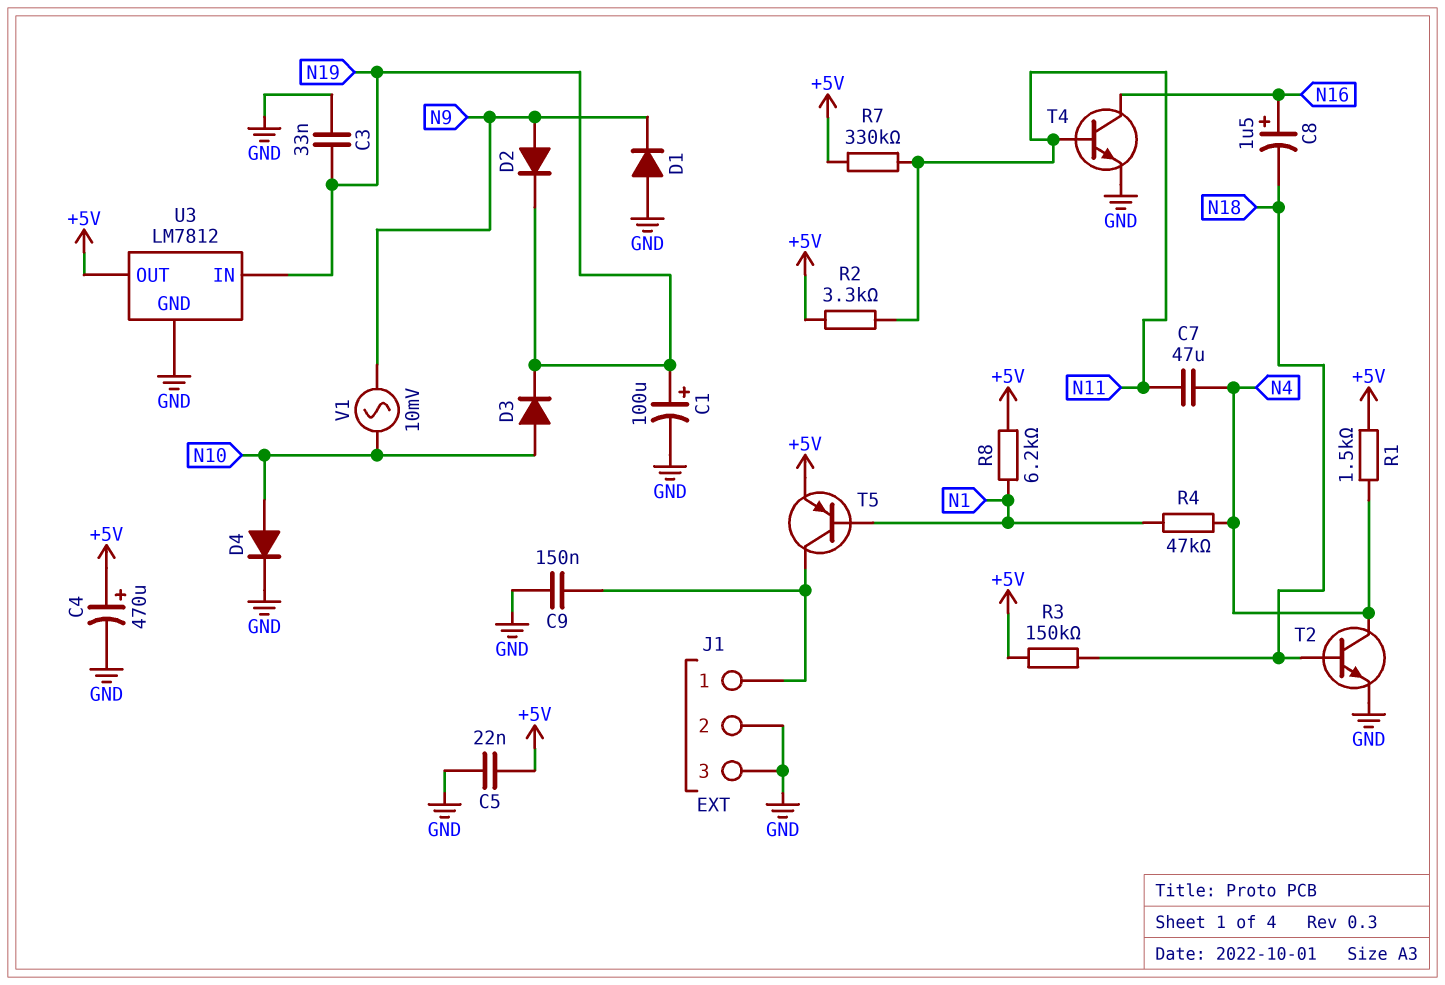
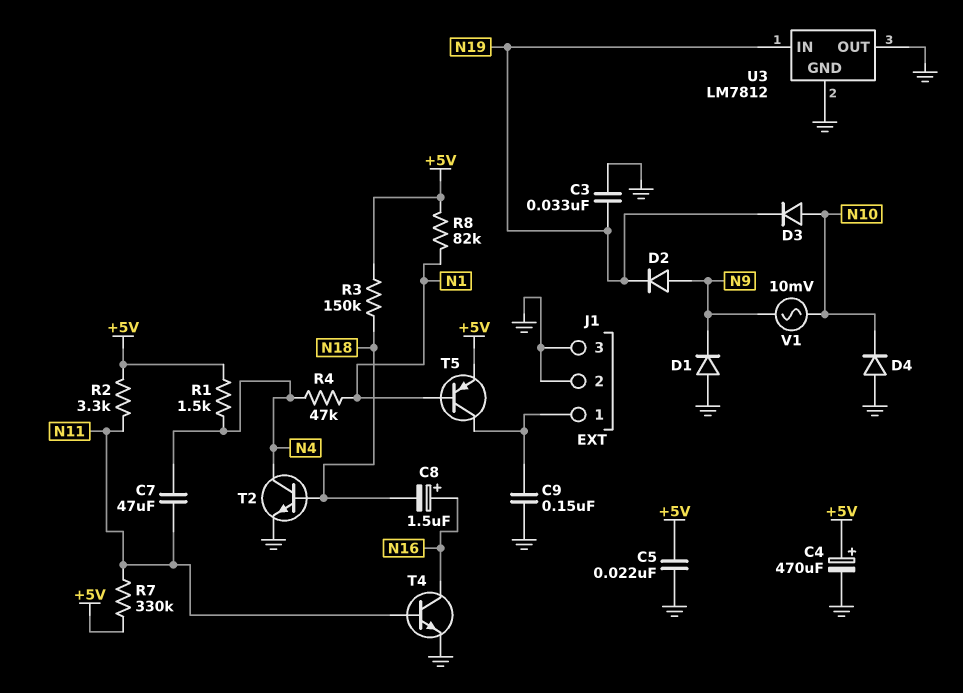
C1: 100uF (plus N19, minus GND) -> none
D4: diode (A N10, K GND) -> diode (A GND, K N10)
R8: 6.2k (+5V, N1) -> 82k (+5V, N1)
U3 pin OUT: +5V -> GND

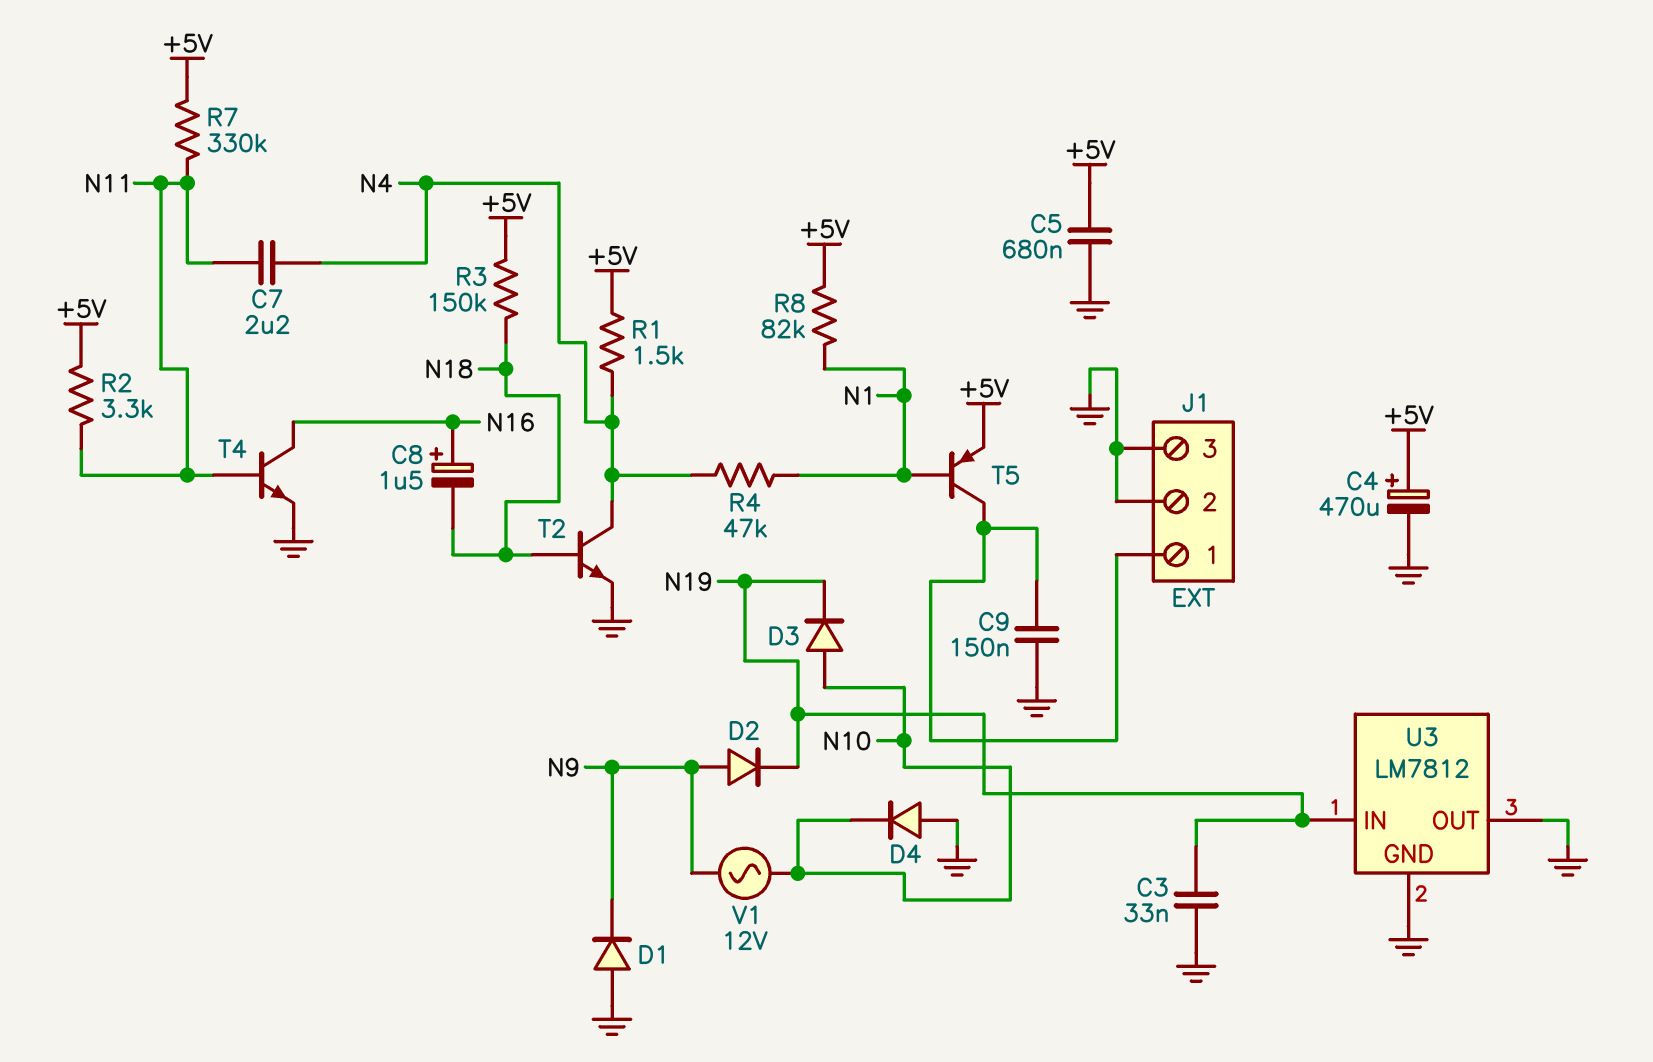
C5: 22nF (+5V, GND) -> 680nF (+5V, GND)
C7: 47uF (N4, N11) -> 2.2uF (N4, N11)
V1: AC 10mV (N9, N10) -> AC 12V (N9, N10)

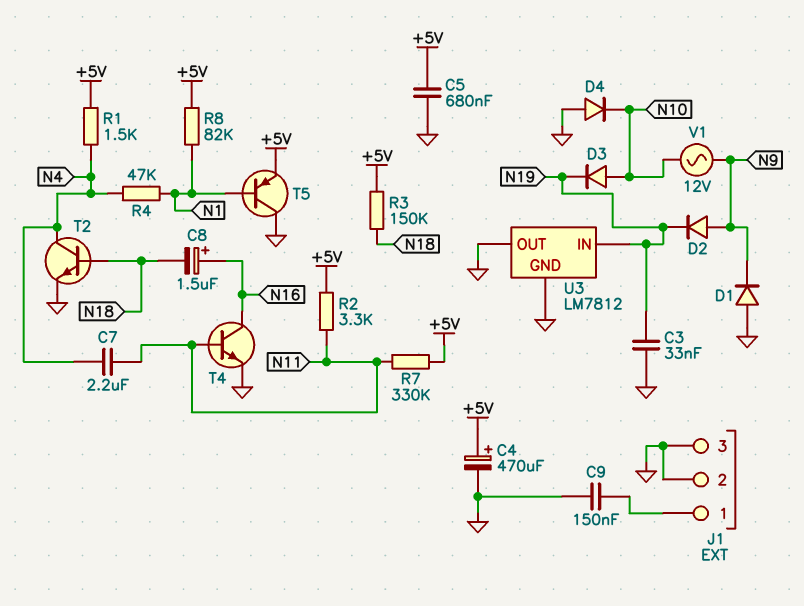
T5: PNP (B N1, C J1/1, E +5V) -> PNP (B N1, C GND, E +5V)

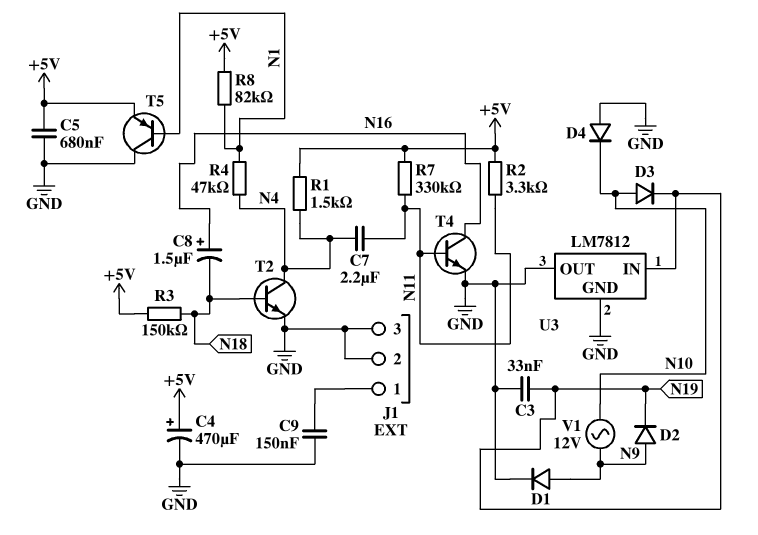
D1: diode (A GND, K N9) -> diode (A N9, K GND)

